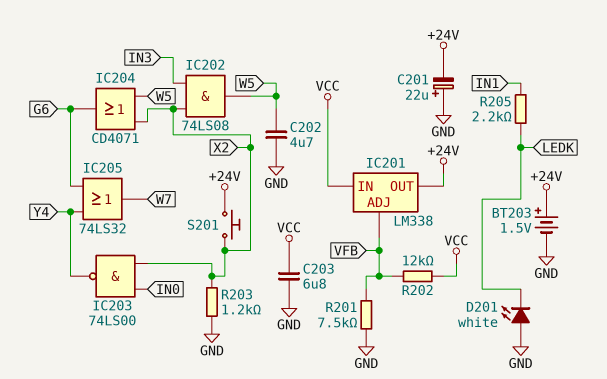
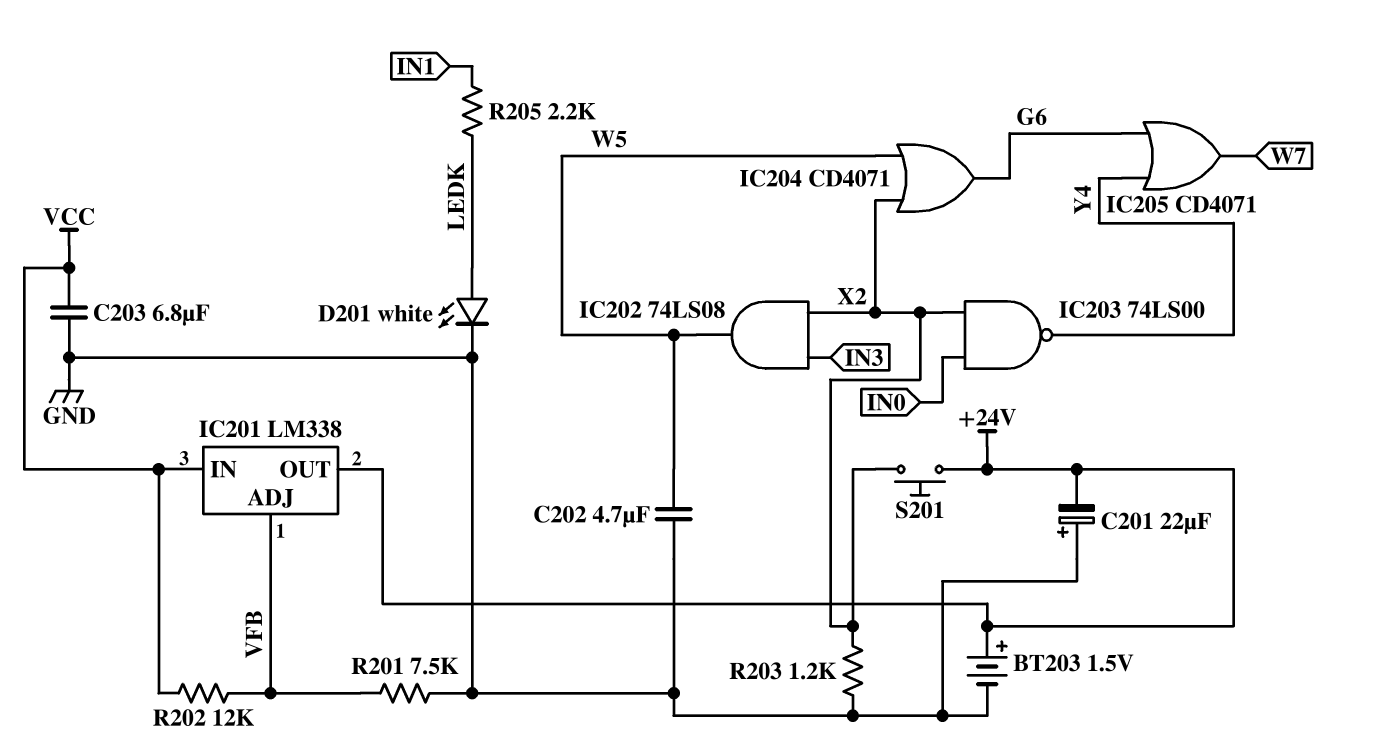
D201: LED white (A GND, K LEDK) -> LED white (A LEDK, K GND)
IC205: OR 74LS32 (in G6, in Y4, out W7) -> OR CD4071 (in G6, in Y4, out W7)

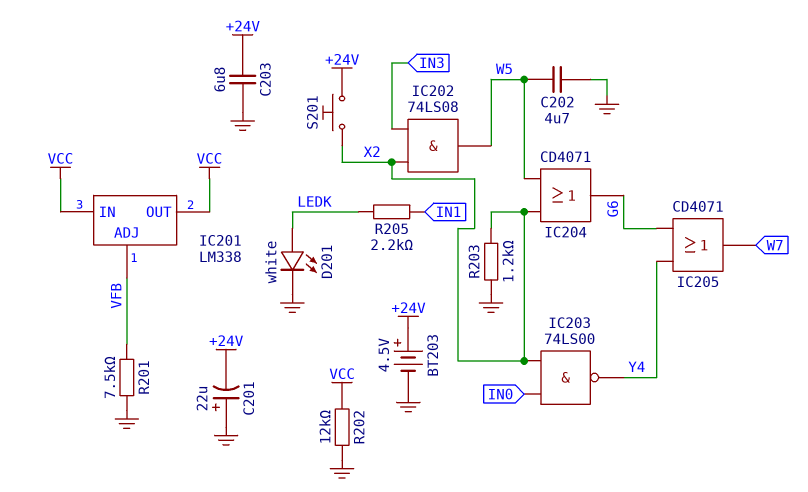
BT203: 1.5V (plus +24V, minus GND) -> 4.5V (plus +24V, minus GND)
C203: 6.8uF (GND, VCC) -> 6.8uF (+24V, GND)
IC201 pin OUT: +24V -> VCC
R202: 12k (VCC, VFB) -> 12k (GND, VCC)

